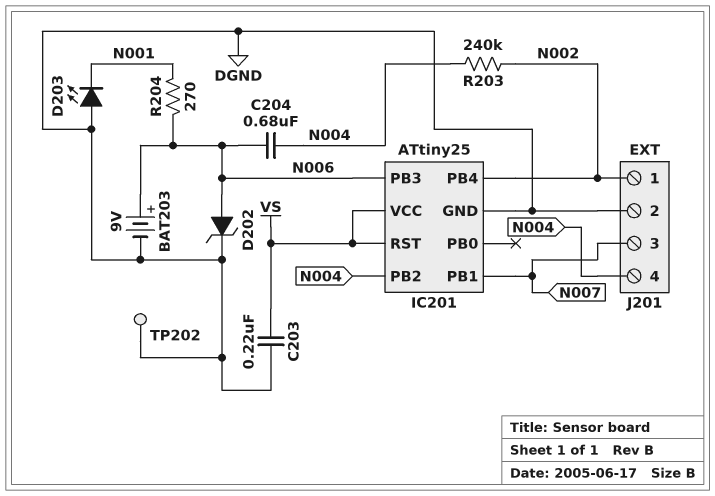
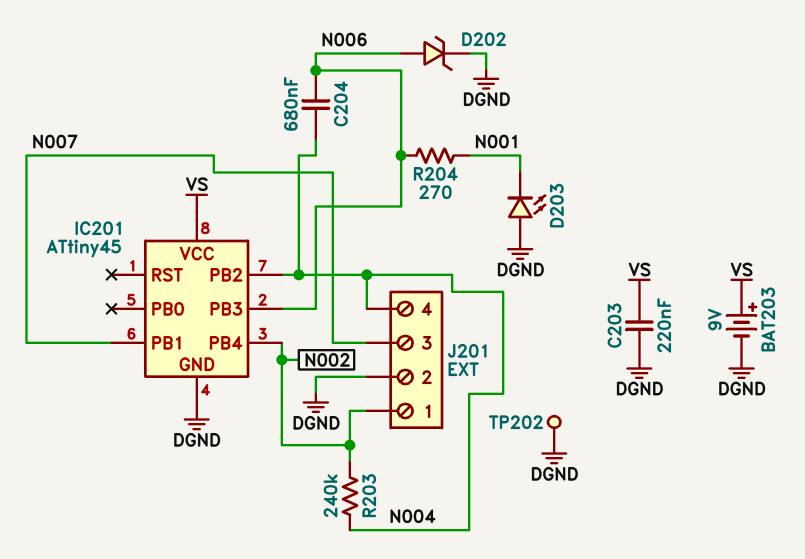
BAT203: 9V (plus N006, minus DGND) -> 9V (plus VS, minus DGND)
IC201: ATtiny25 -> ATtiny45
IC201 pin RST: VS -> none

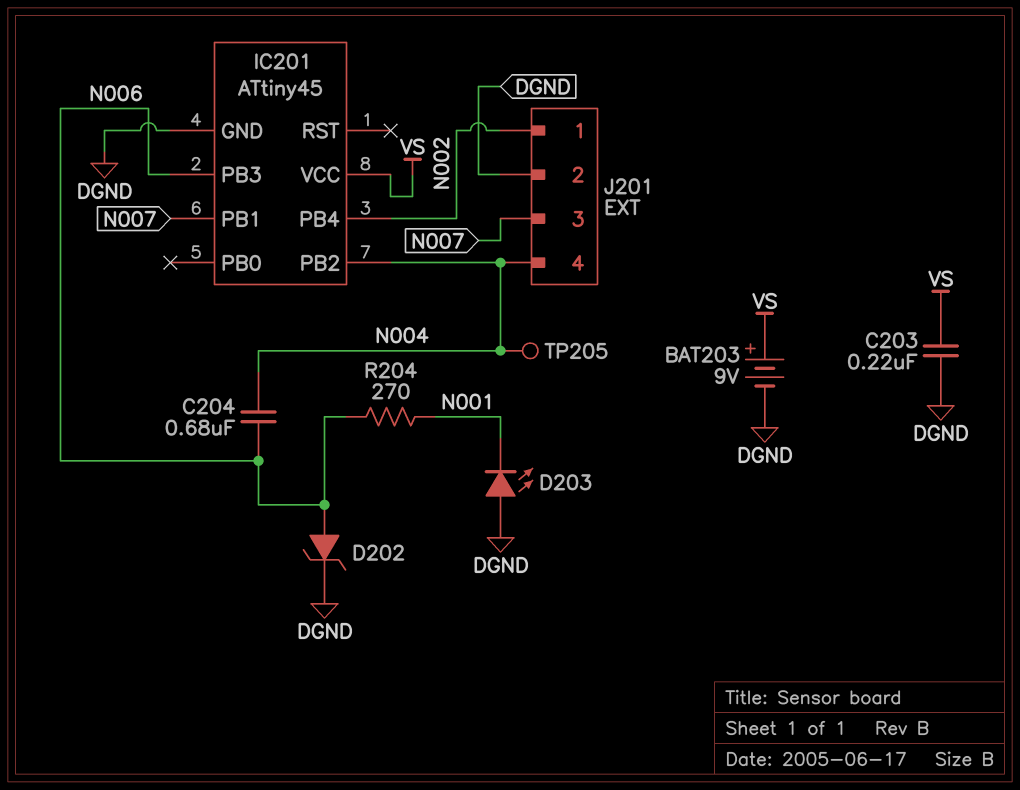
R203: 240k (N002, N004) -> none
TP202: test point (DGND) -> none
TP205: none -> test point (N004)

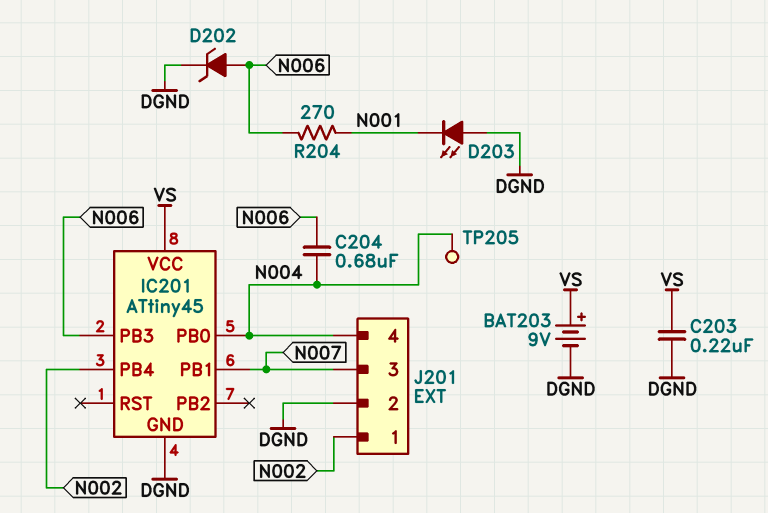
IC201 pin PB0: none -> N004
IC201 pin PB2: N004 -> none

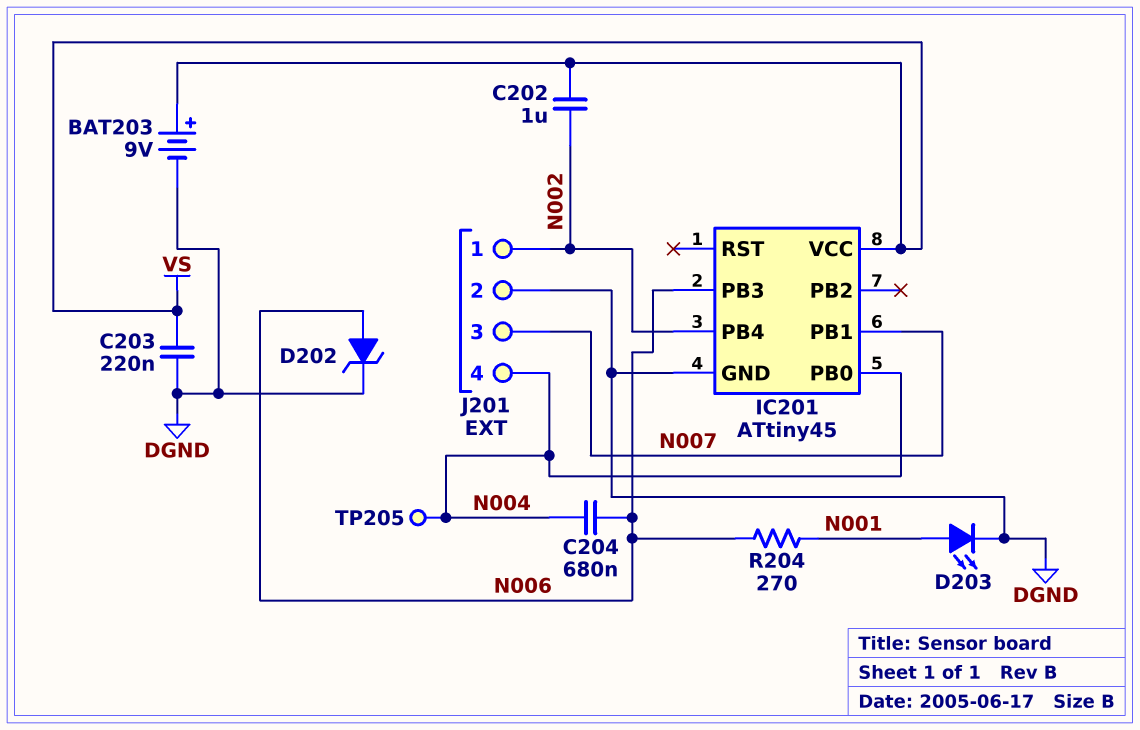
C202: none -> 1uF (N002, VS)
D203: LED (A DGND, K N001) -> LED (A N001, K DGND)

